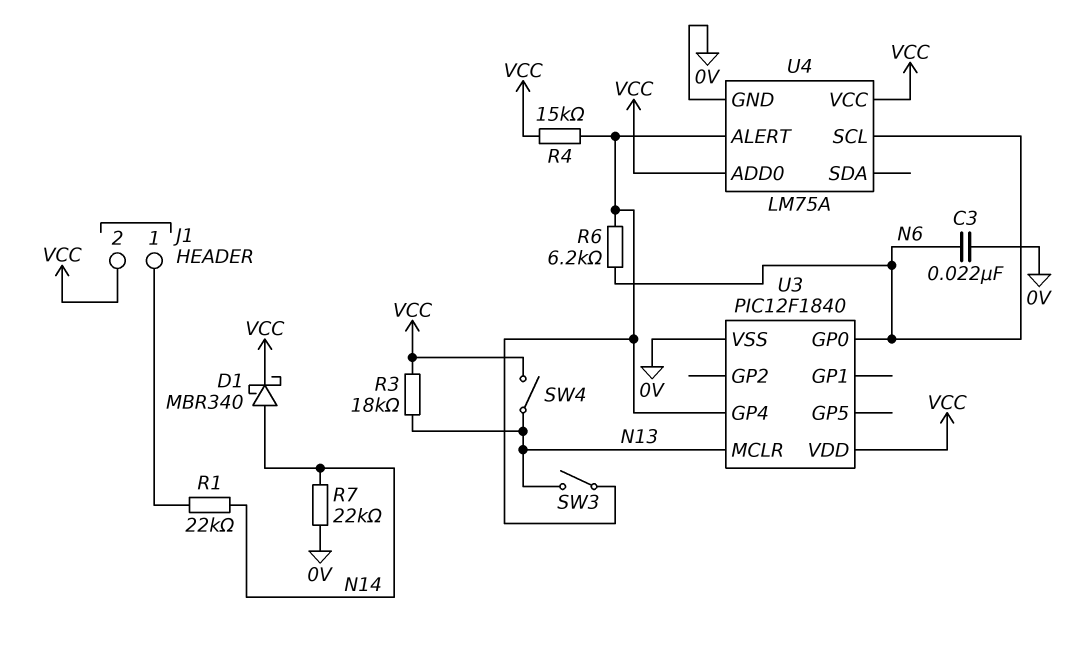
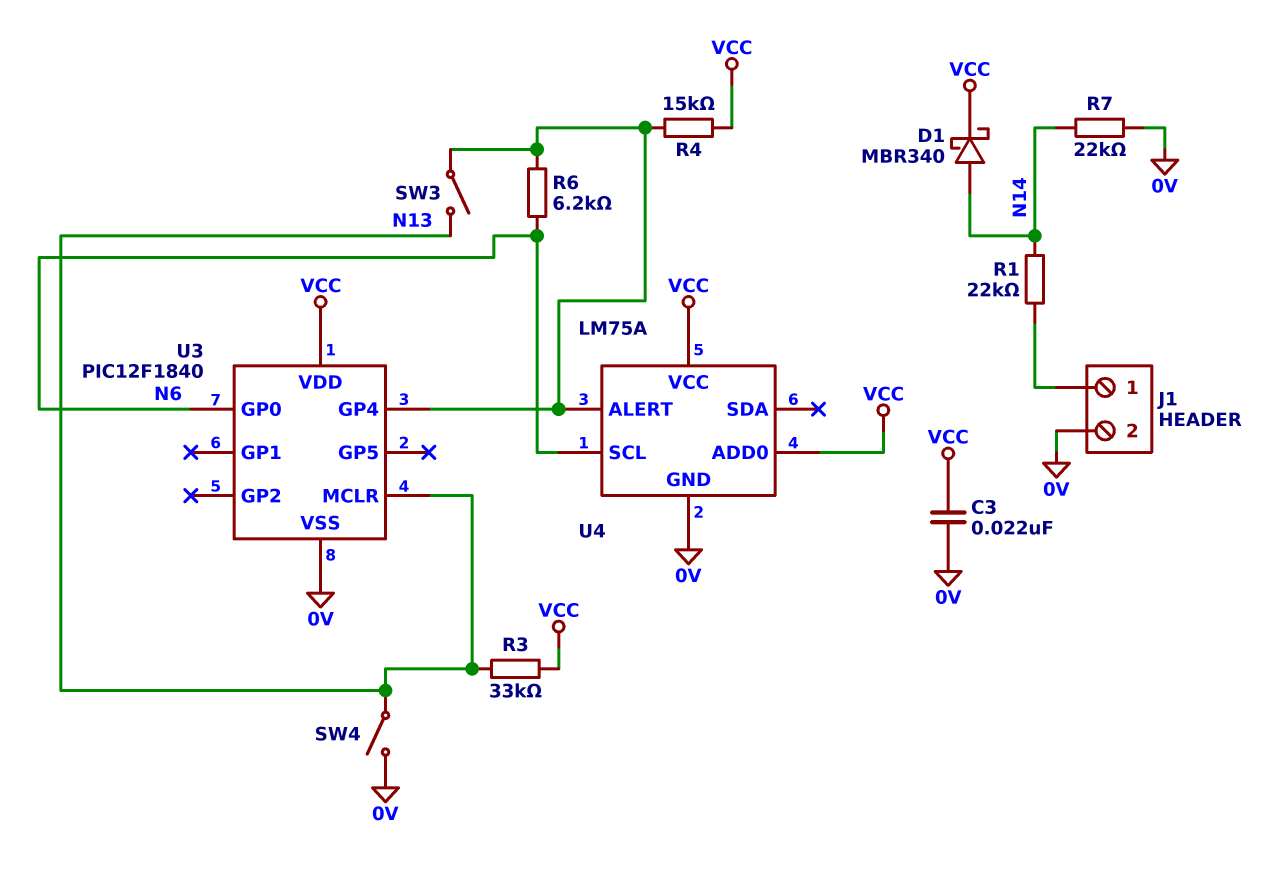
C3: 22nF (0V, N6) -> 22nF (0V, VCC)
J1 pin 2: VCC -> 0V
R3: 18k (N13, VCC) -> 33k (N13, VCC)
SW4: switch (N13, VCC) -> switch (0V, N13)

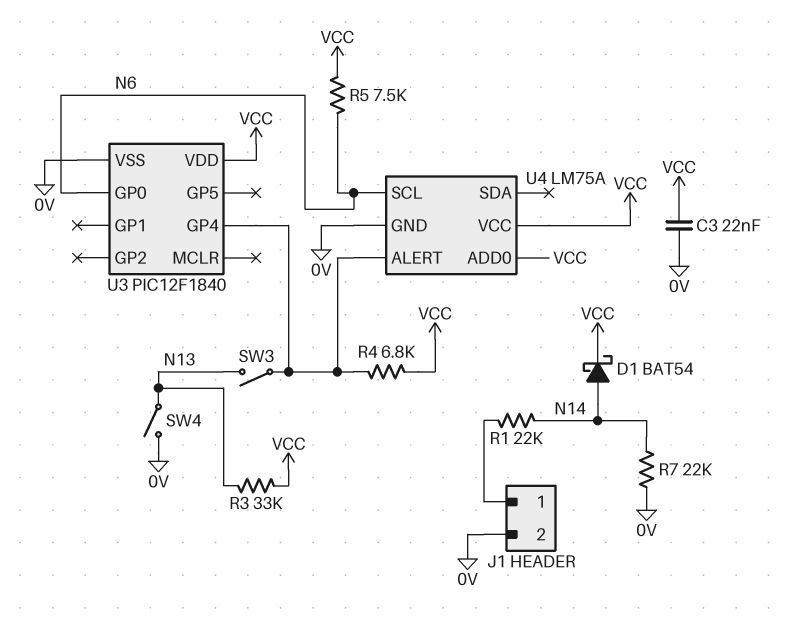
D1: schottky MBR340 (A N14, K VCC) -> schottky BAT54 (A N14, K VCC)
R4: 15k (U3/GP4, VCC) -> 6.8k (U3/GP4, VCC)
R5: none -> 7.5k (N6, VCC)
R6: 6.2k (N6, U3/GP4) -> none
U3 pin MCLR: N13 -> none

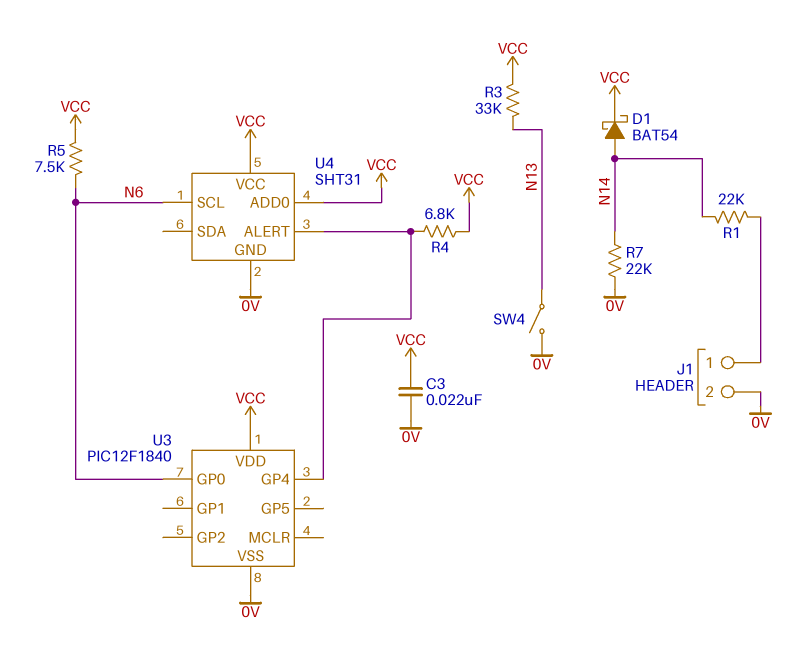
SW3: switch (N13, U3/GP4) -> none
U4: LM75A -> SHT31

